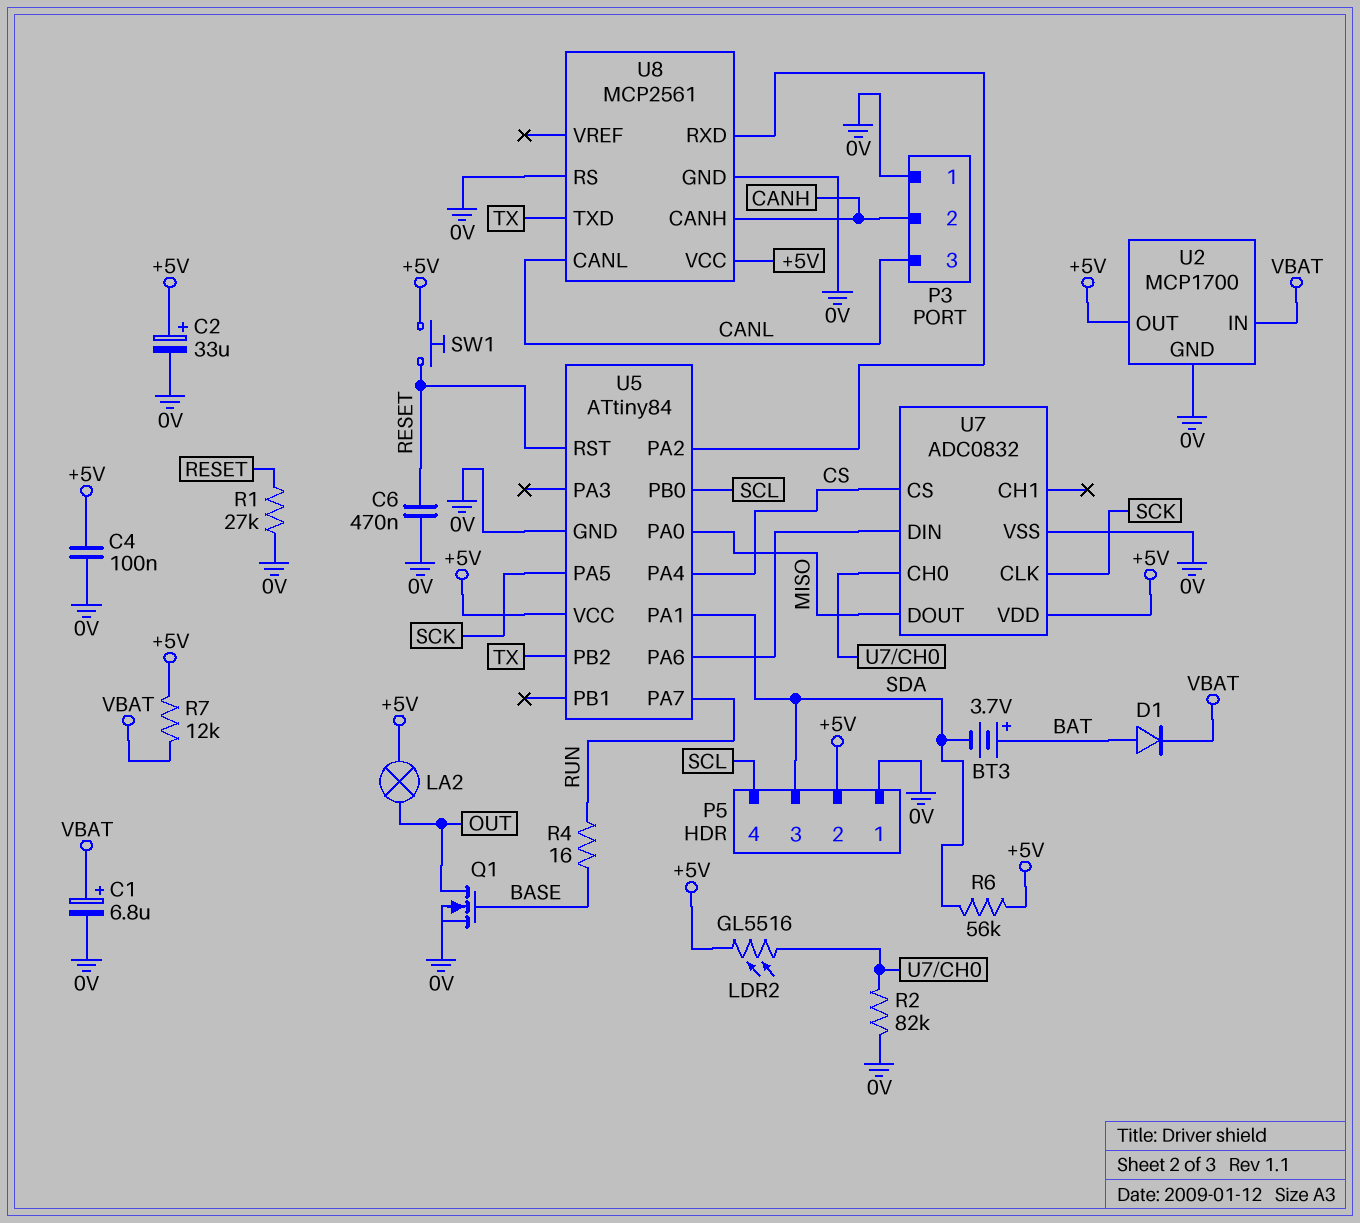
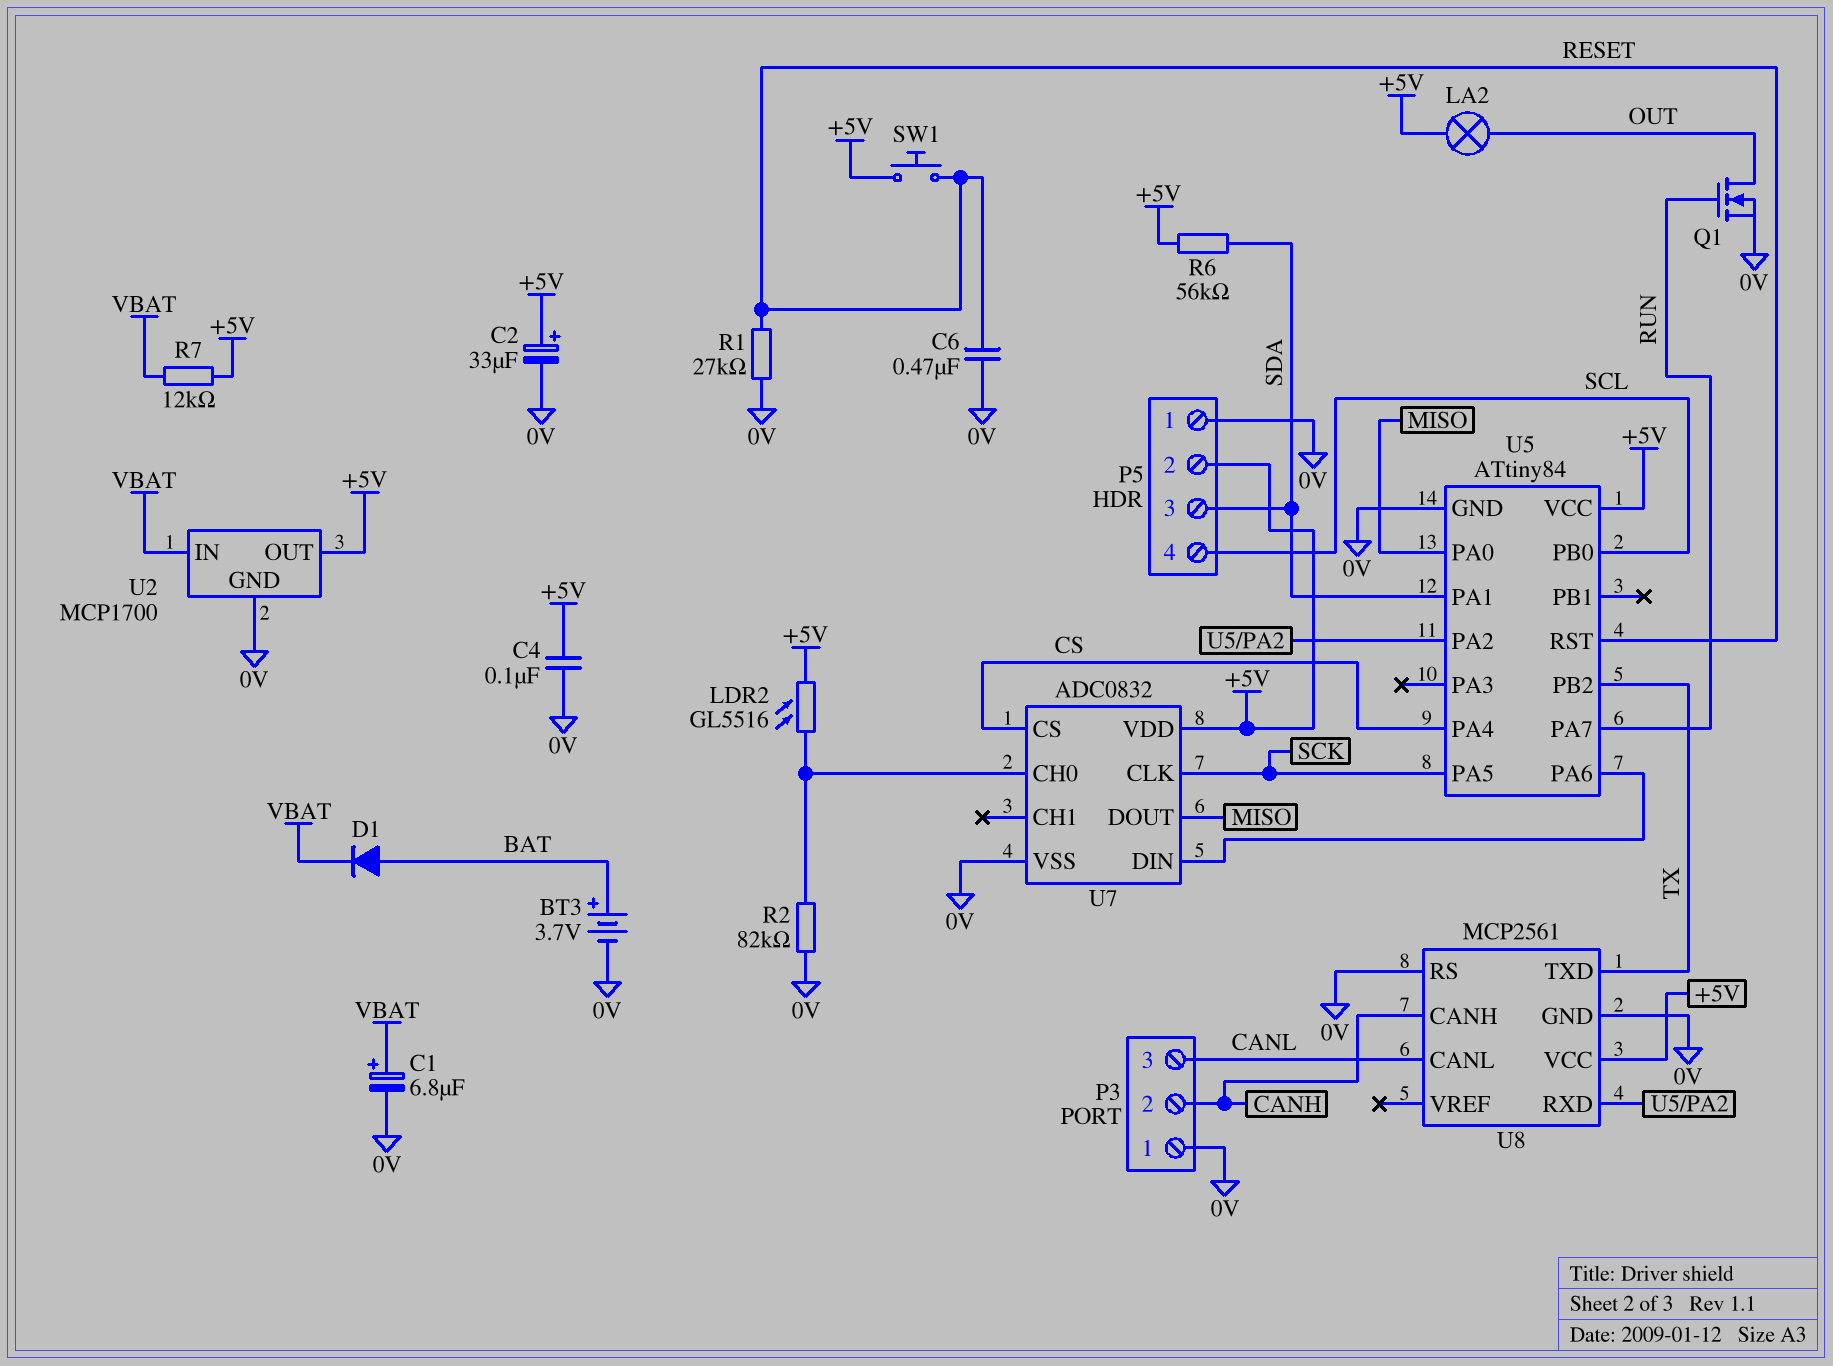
BT3: 3.7V (plus BAT, minus SDA) -> 3.7V (plus BAT, minus 0V)
Q1: NMOS (G BASE, D OUT, S 0V) -> NMOS (G RUN, D OUT, S 0V)
R4: 16 (BASE, RUN) -> none

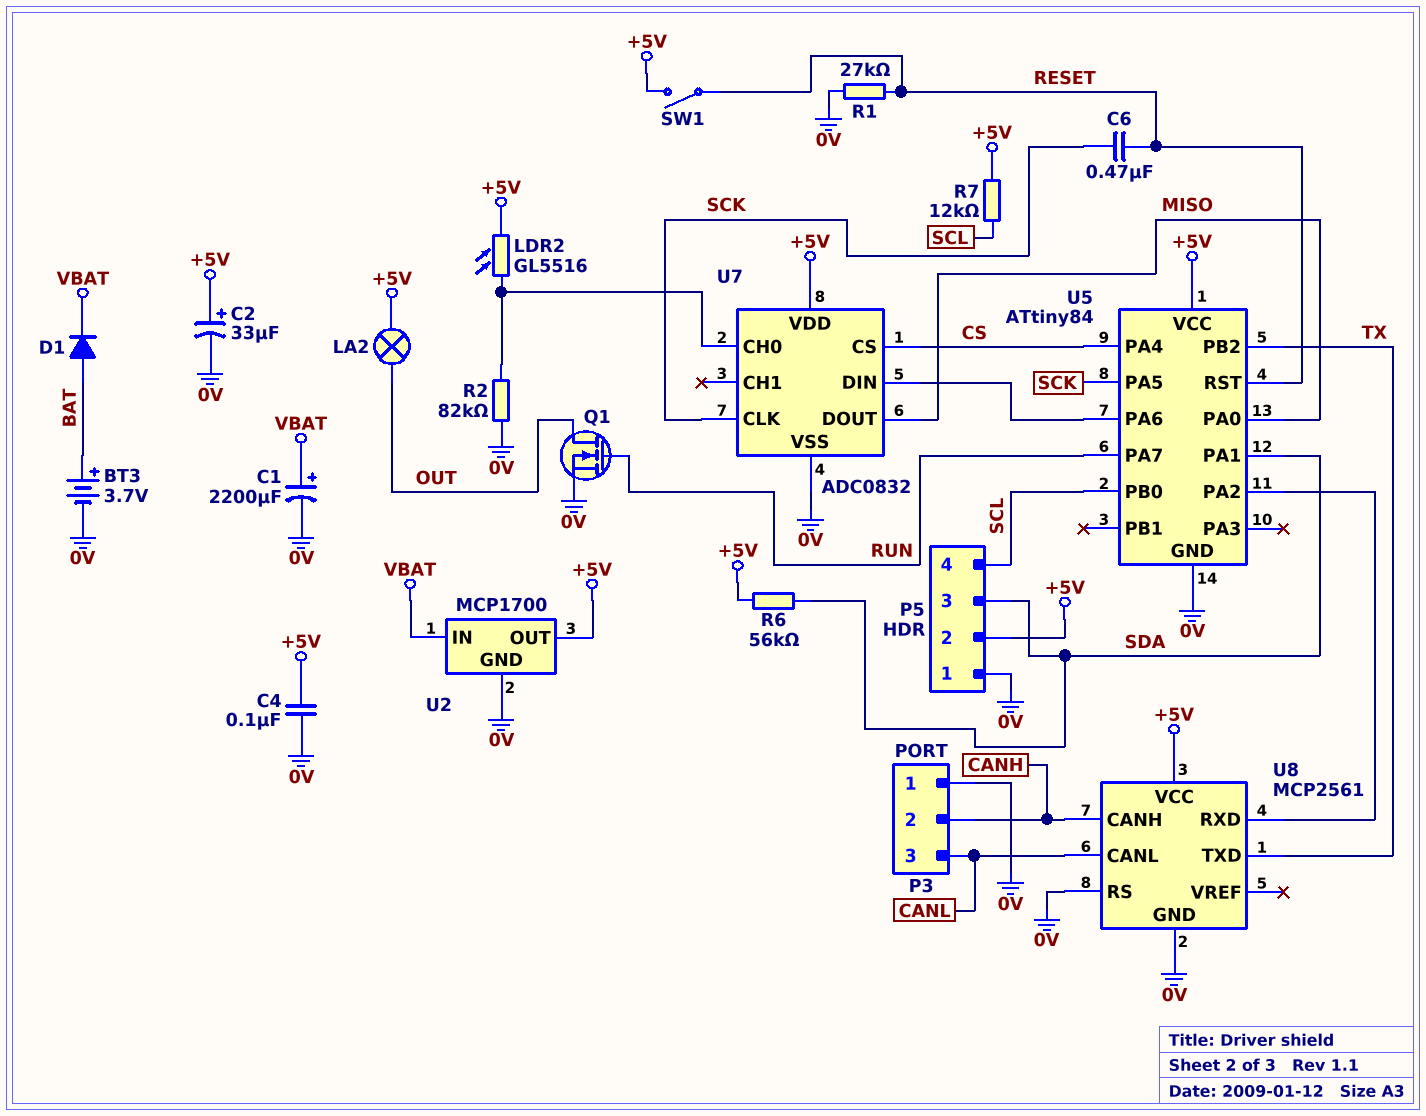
C1: 6.8uF (plus VBAT, minus 0V) -> 2200uF (plus VBAT, minus 0V)
C6: 470nF (0V, RESET) -> 470nF (RESET, SCK)
R7: 12k (+5V, VBAT) -> 12k (+5V, SCL)
SW1: button (+5V, RESET) -> switch (+5V, RESET)

